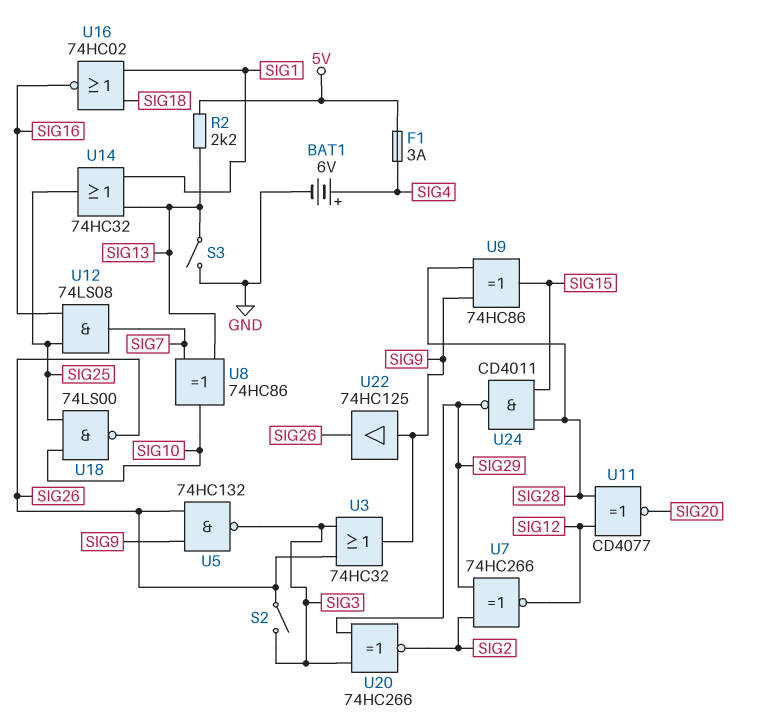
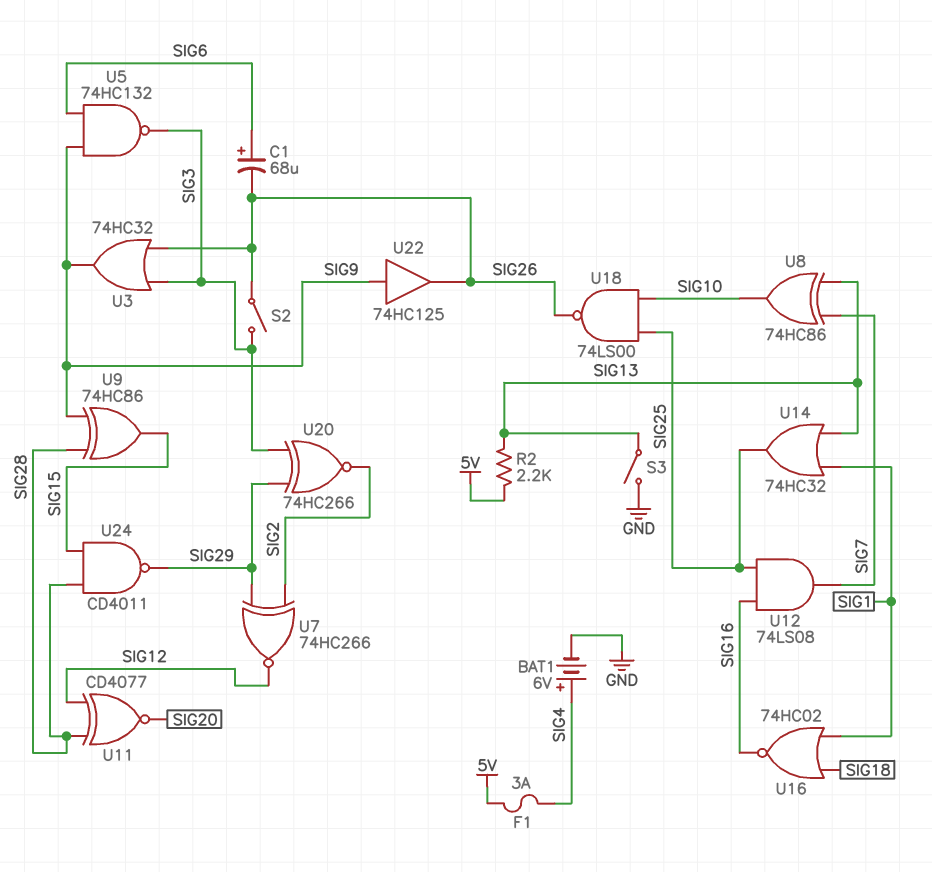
C1: none -> 68uF (plus SIG6, minus SIG26)
U5: NAND 74HC132 (in SIG9, in SIG26, out SIG3) -> NAND 74HC132 (in SIG6, in SIG9, out SIG3)

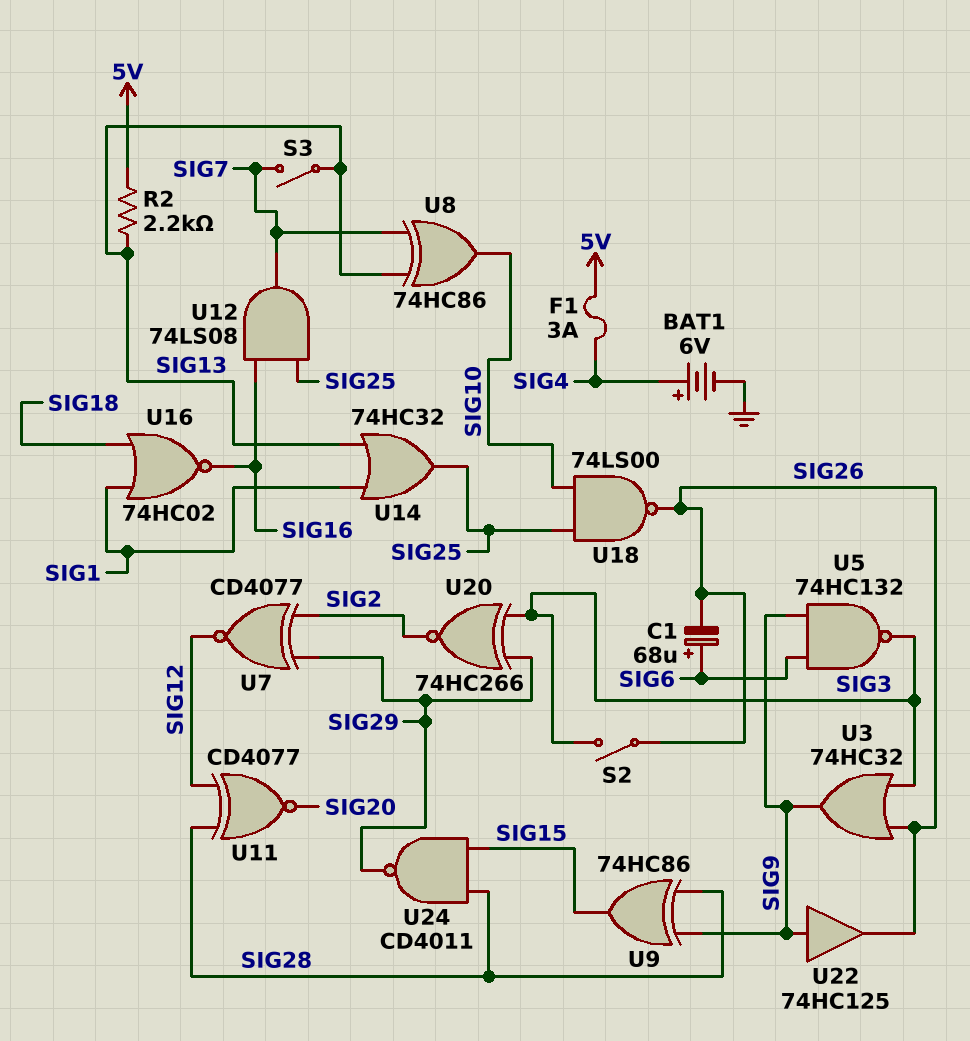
S3: switch (GND, SIG13) -> switch (SIG7, SIG13)
U7: XNOR 74HC266 (in SIG2, in SIG29, out SIG12) -> XNOR CD4077 (in SIG2, in SIG29, out SIG12)

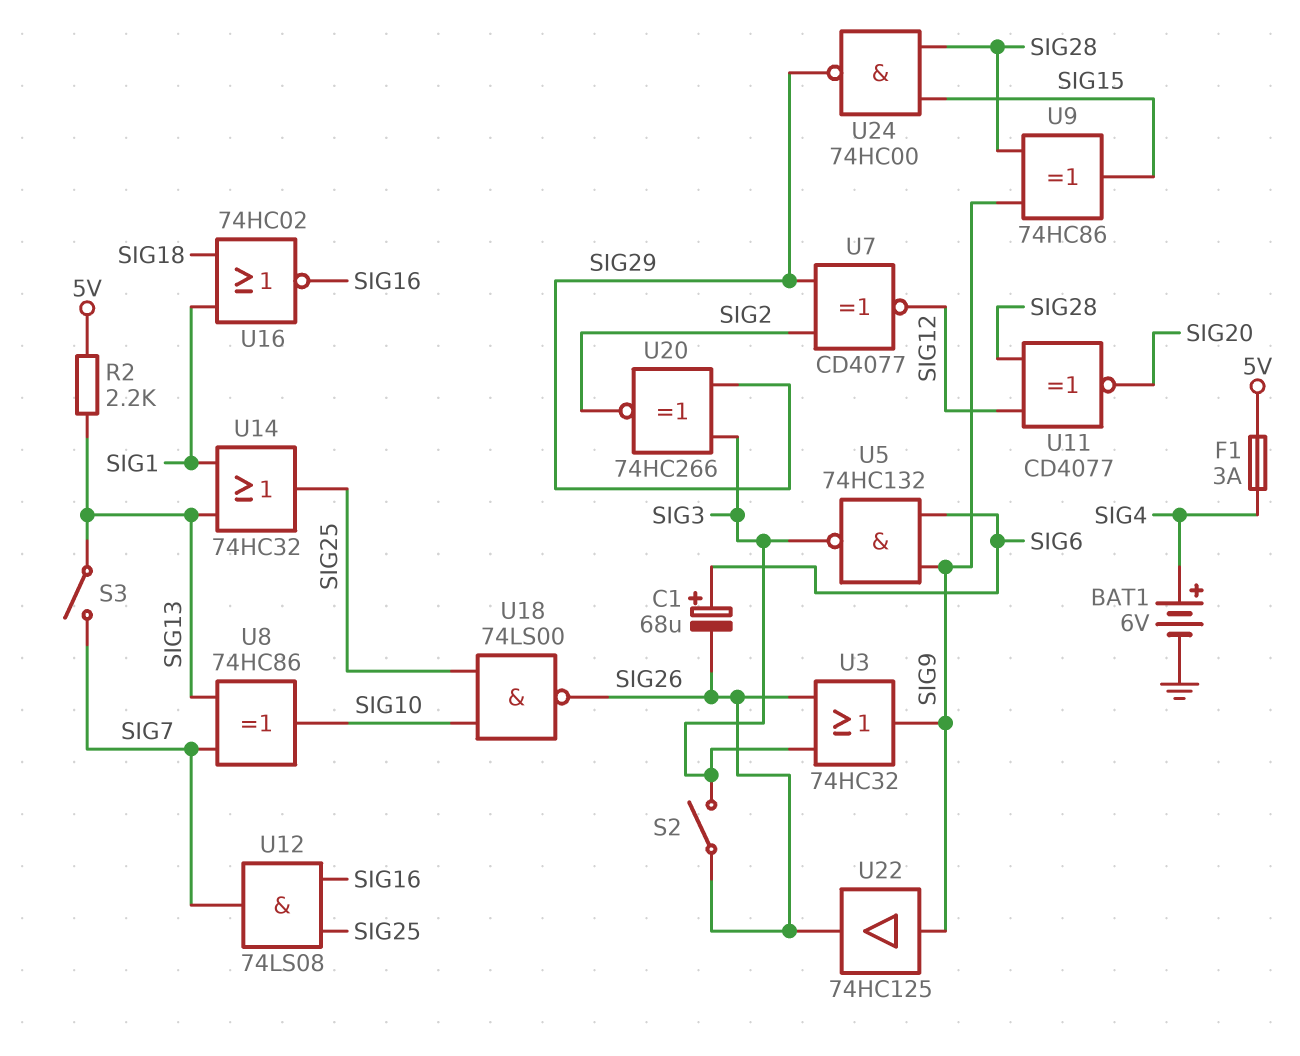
U24: NAND CD4011 (in SIG15, in SIG28, out SIG29) -> NAND 74HC00 (in SIG15, in SIG28, out SIG29)

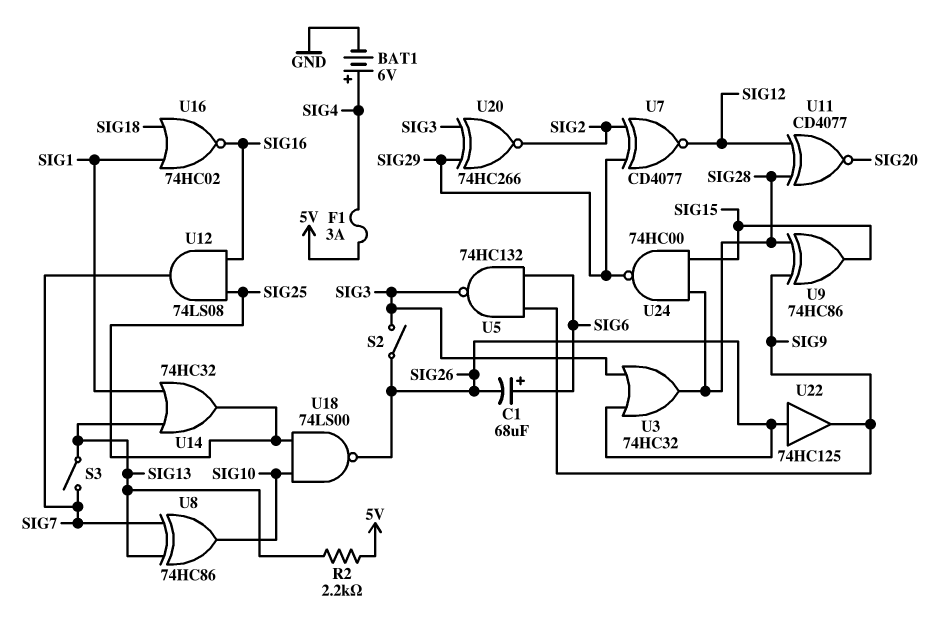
U3: OR 74HC32 (in SIG3, in SIG26, out SIG9) -> OR 74HC32 (in SIG3, in SIG26, out SIG28)
U22: buffer 74HC125 (in SIG9, out SIG26) -> buffer 74HC125 (in SIG26, out SIG9)

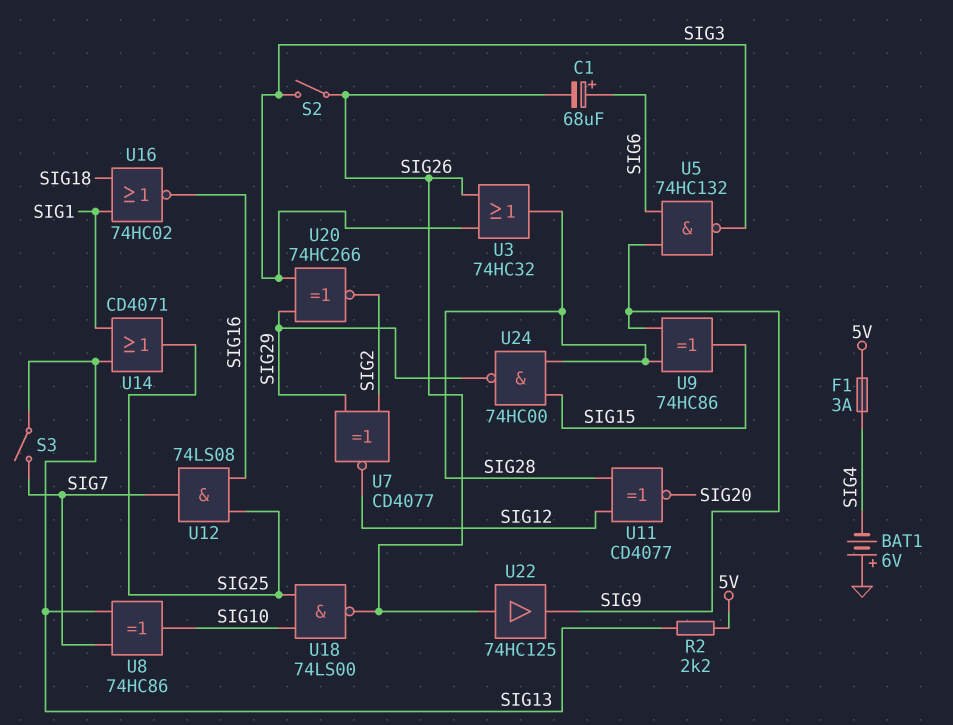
BAT1: 6V (plus SIG4, minus GND) -> 6V (plus GND, minus SIG4)
U14: OR 74HC32 (in SIG1, in SIG13, out SIG25) -> OR CD4071 (in SIG1, in SIG13, out SIG25)

